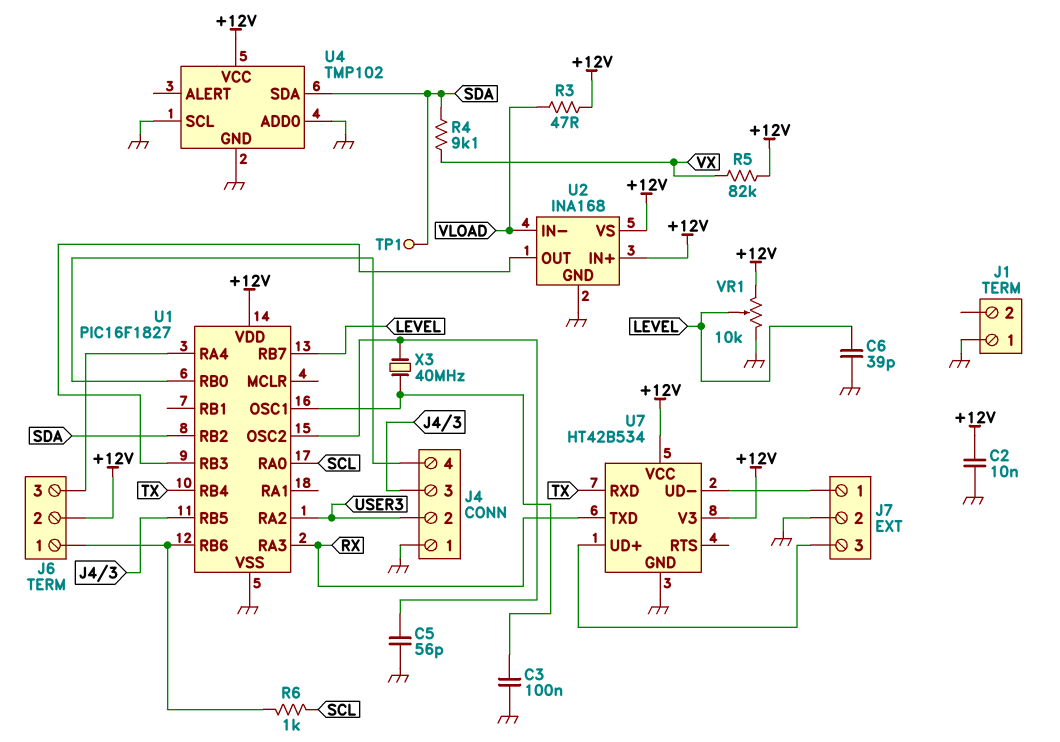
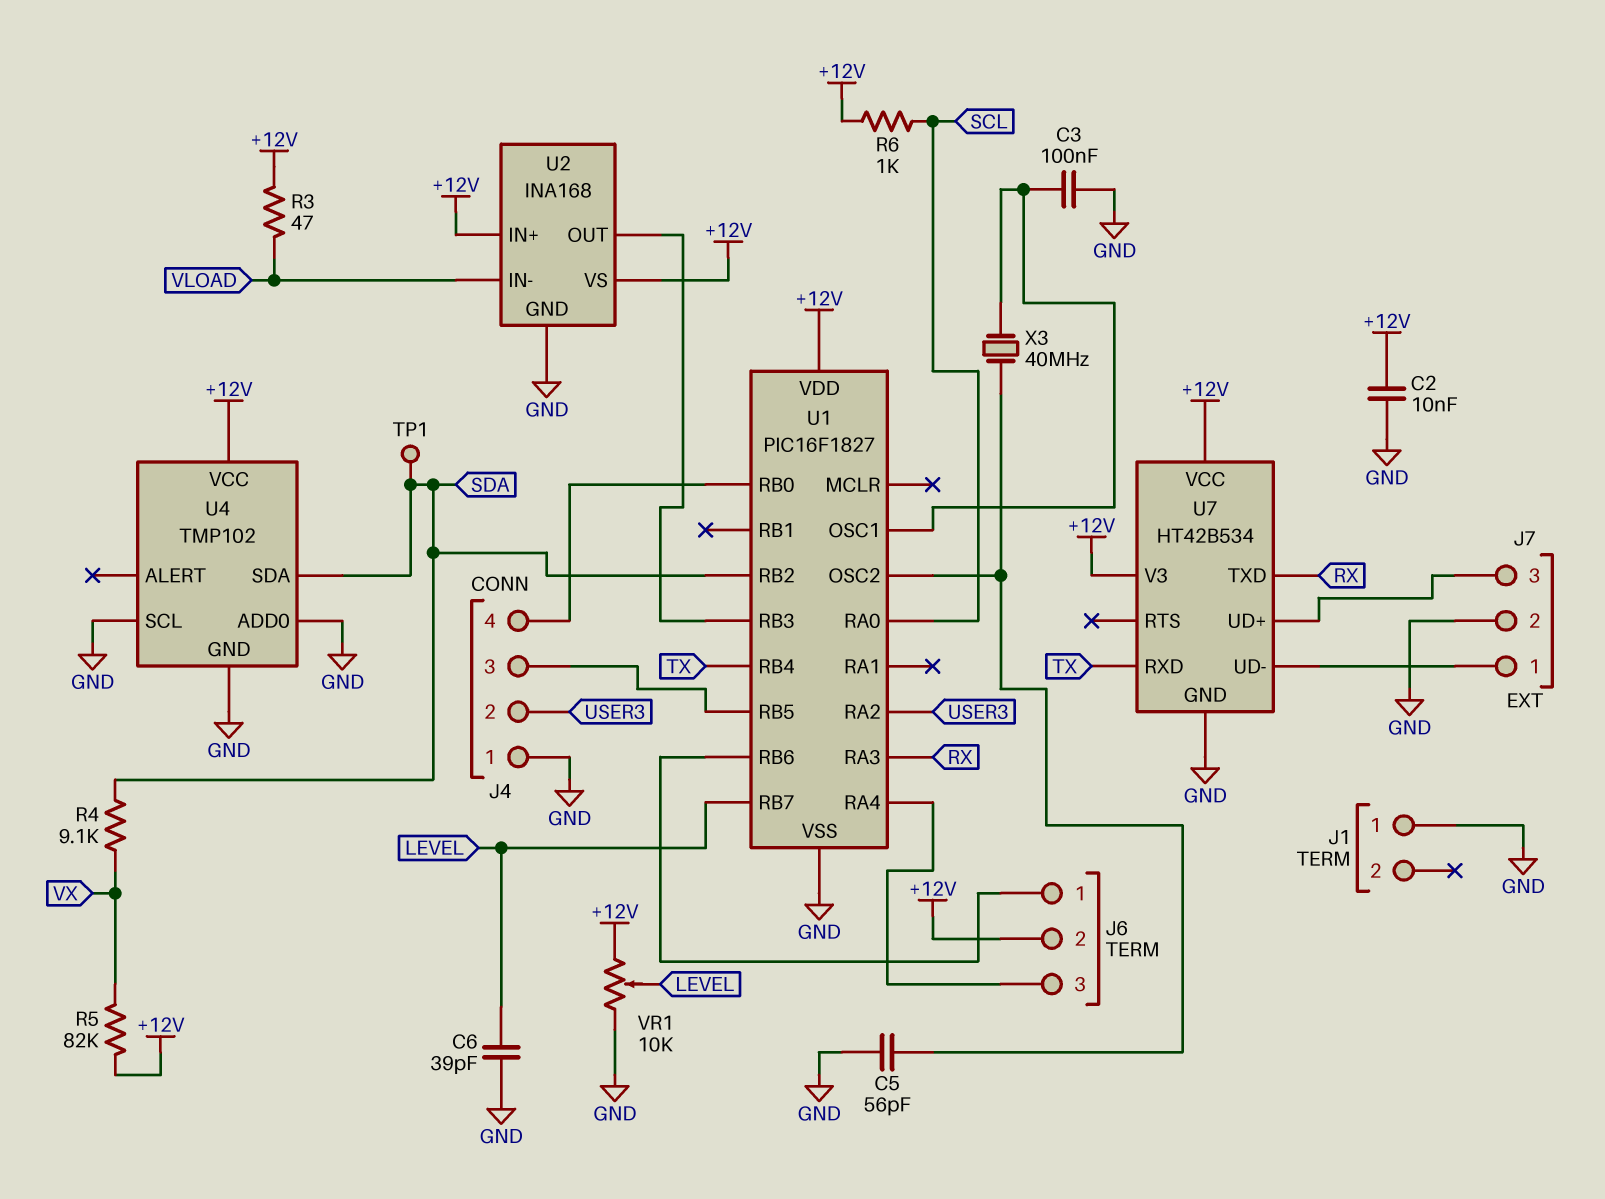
R6: 1k (J6/1, SCL) -> 1k (+12V, SCL)

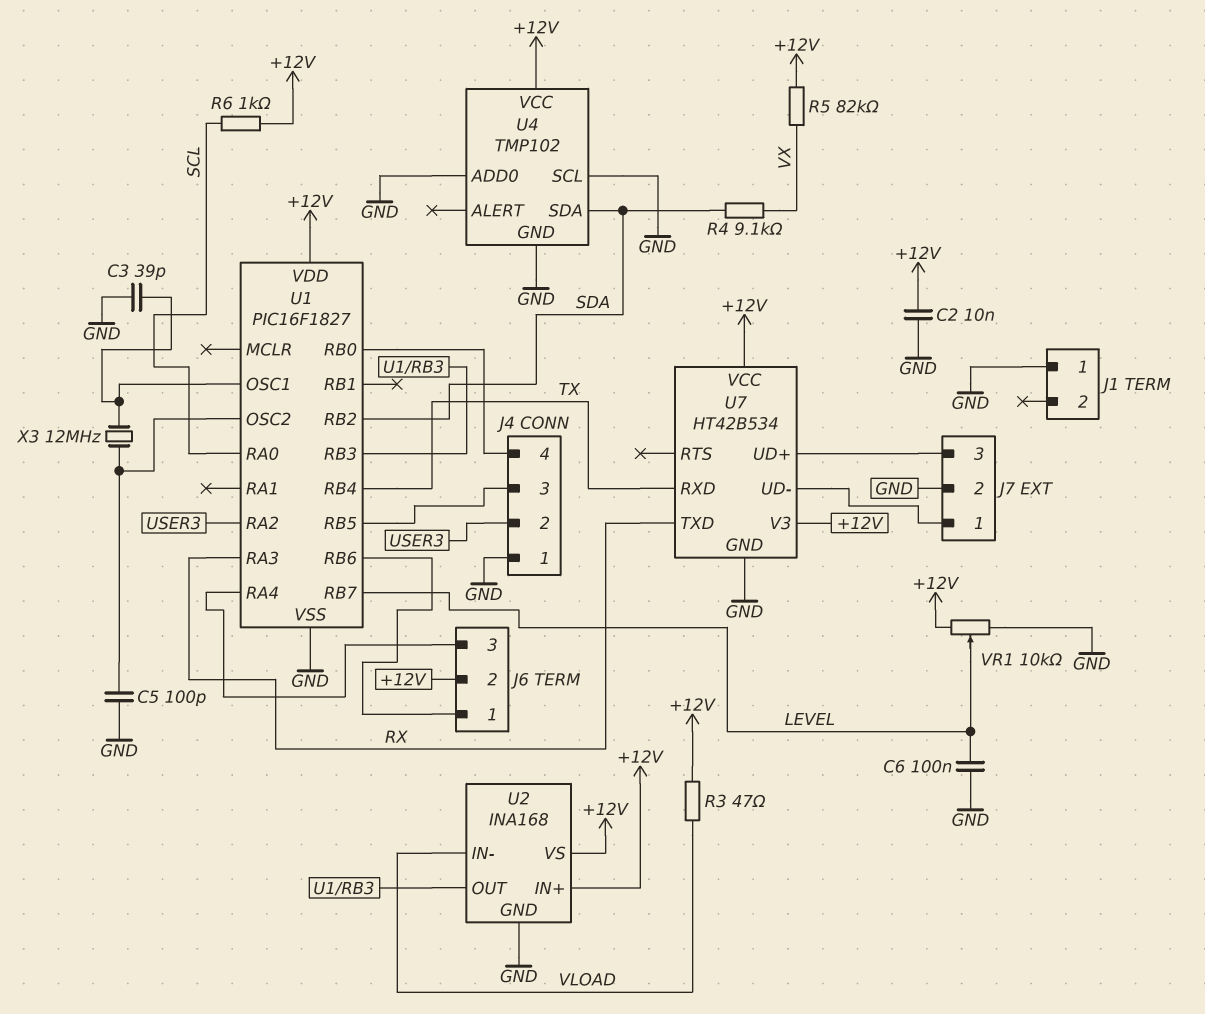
C3: 100nF (GND, U1/OSC1) -> 39pF (GND, U1/OSC1)
C5: 56pF (GND, U1/OSC2) -> 100pF (GND, U1/OSC2)
C6: 39pF (GND, LEVEL) -> 100nF (GND, LEVEL)
TP1: test point (SDA) -> none
X3: 40MHz (U1/OSC1, U1/OSC2) -> 12MHz (U1/OSC1, U1/OSC2)

